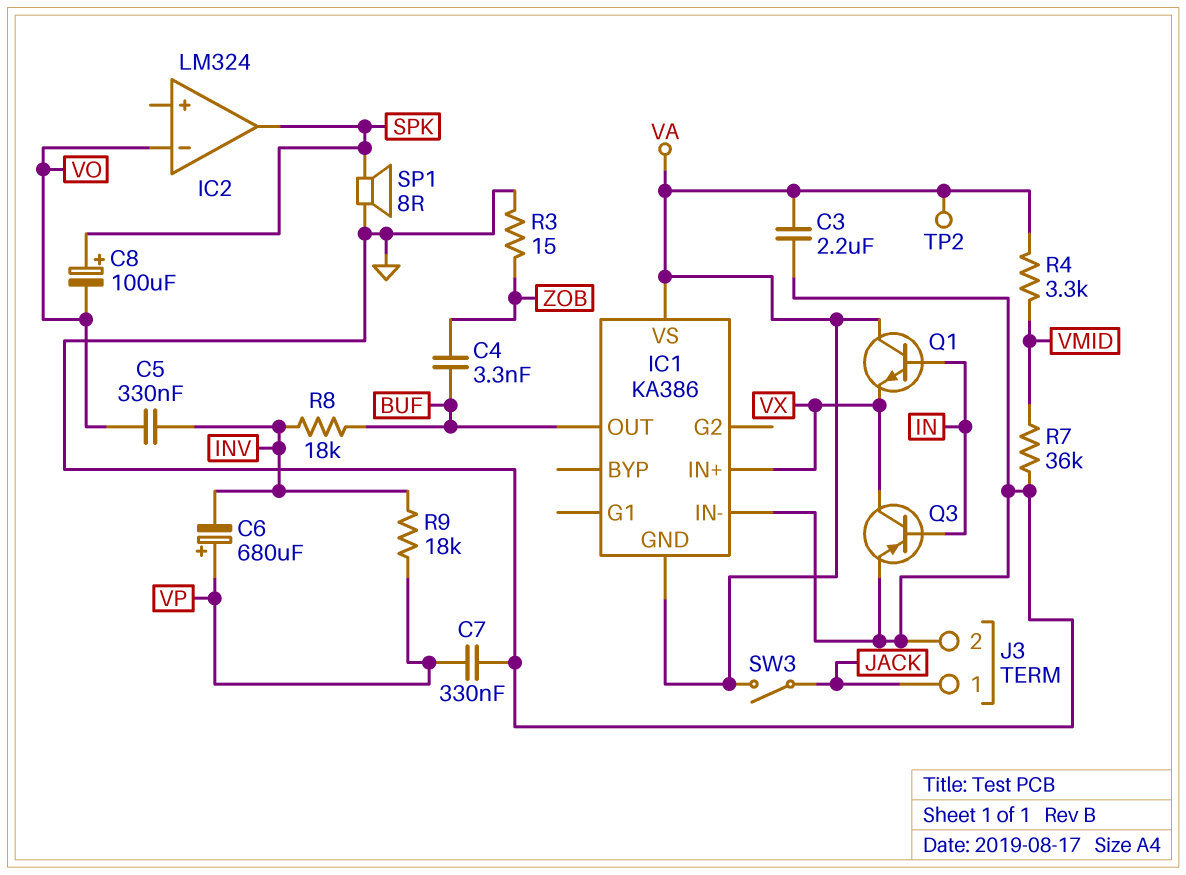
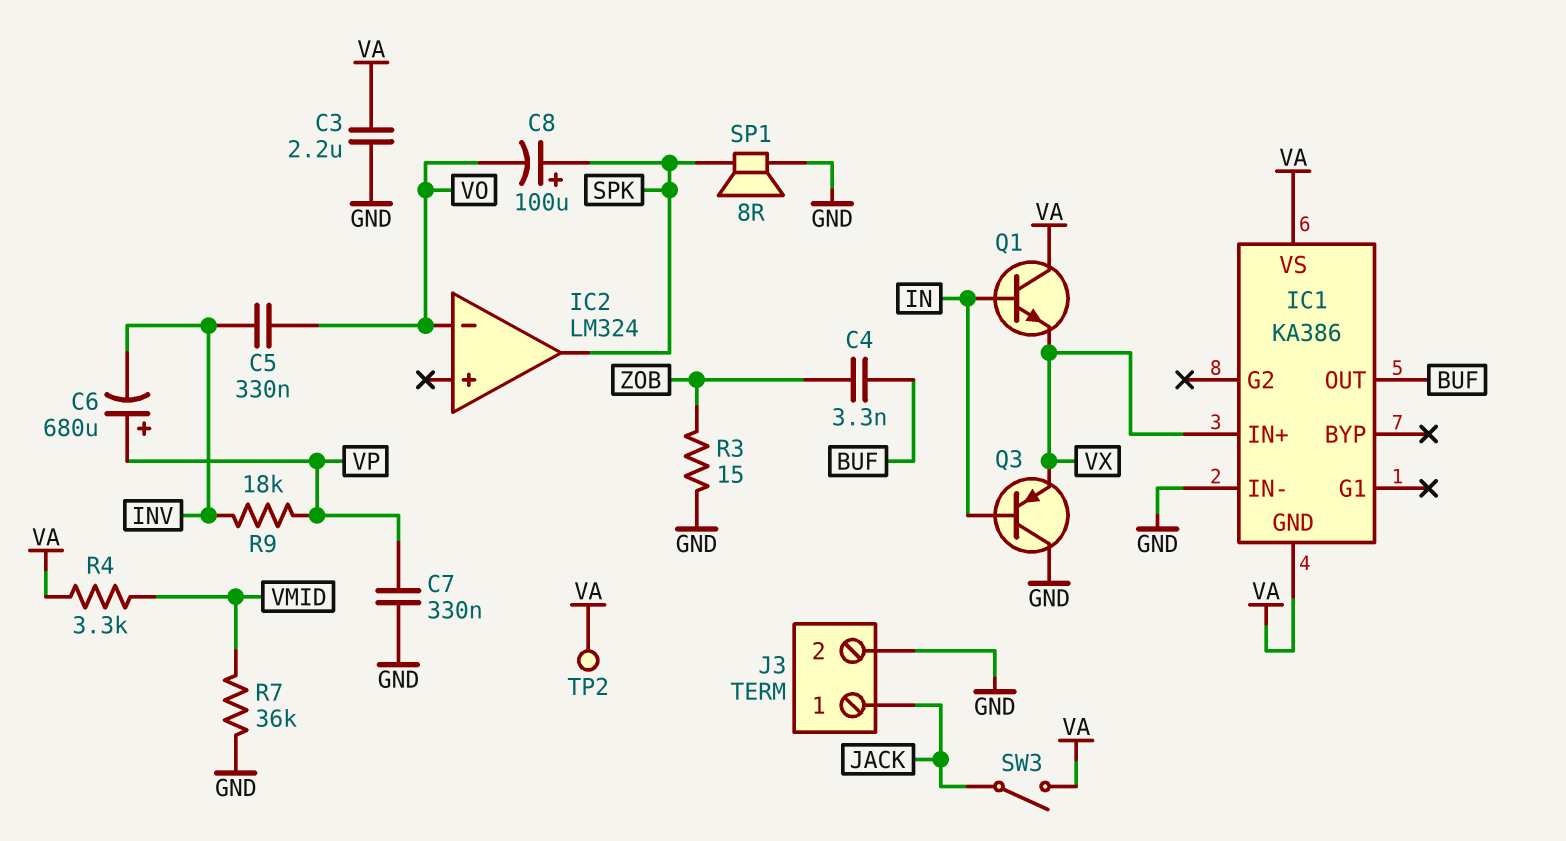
Q3: PNP (B IN, C VX, E GND) -> PNP (B IN, C GND, E VX)
R8: 18k (BUF, INV) -> none

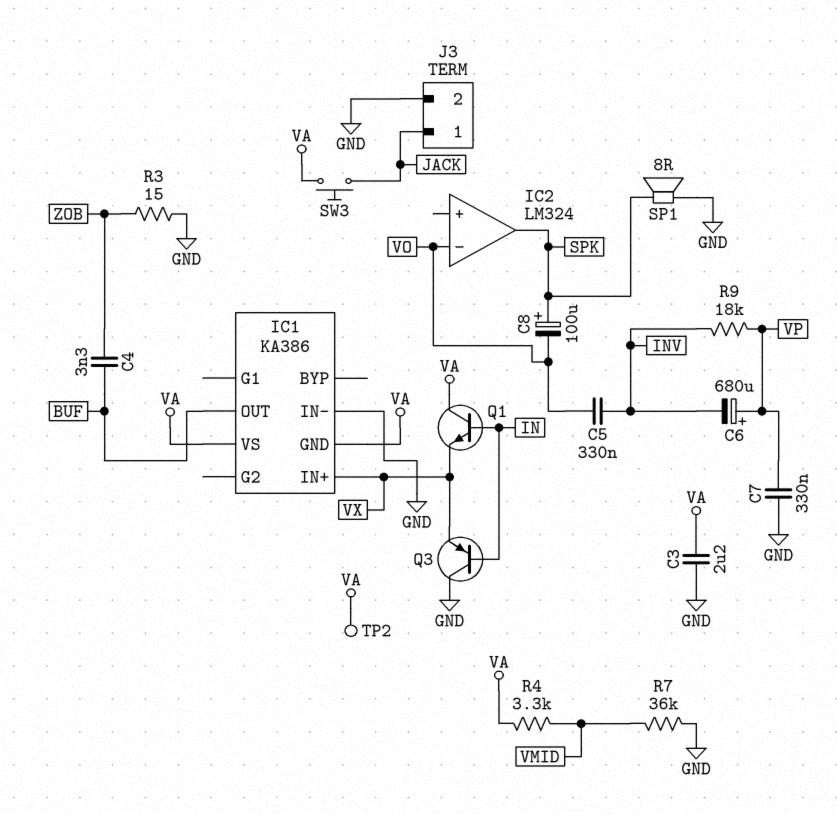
SW3: switch (JACK, VA) -> button (JACK, VA)

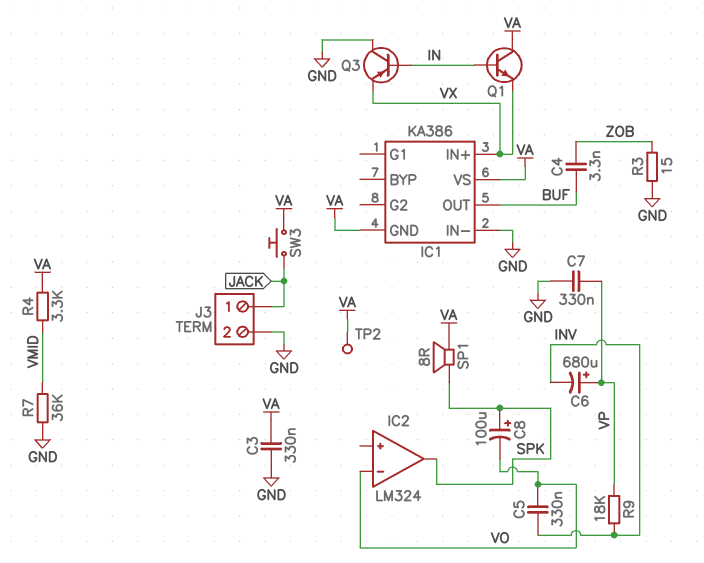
C3: 2.2uF (GND, VA) -> 330nF (GND, VA)
SP1: speaker 8R (GND, SPK) -> speaker 8R (SPK, VA)

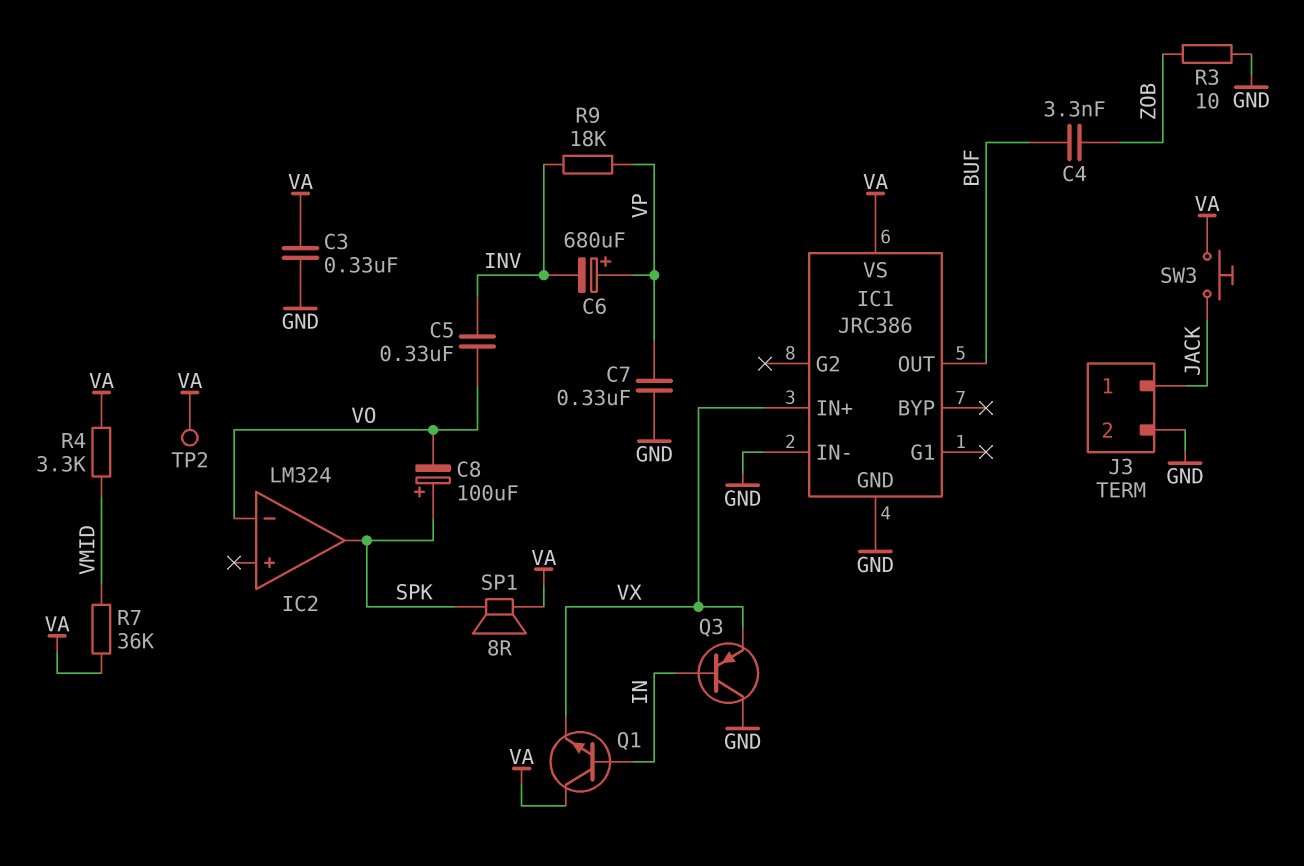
IC1: KA386 -> JRC386
IC1 pin GND: VA -> GND
R3: 15 (GND, ZOB) -> 10 (GND, ZOB)
R7: 36k (GND, VMID) -> 36k (VA, VMID)

